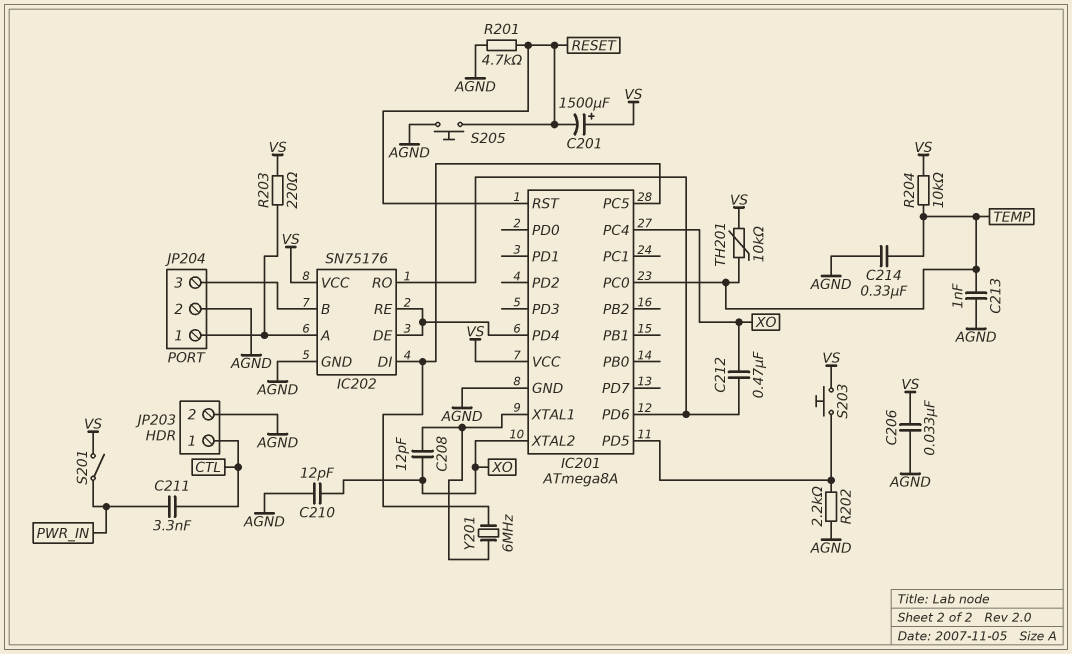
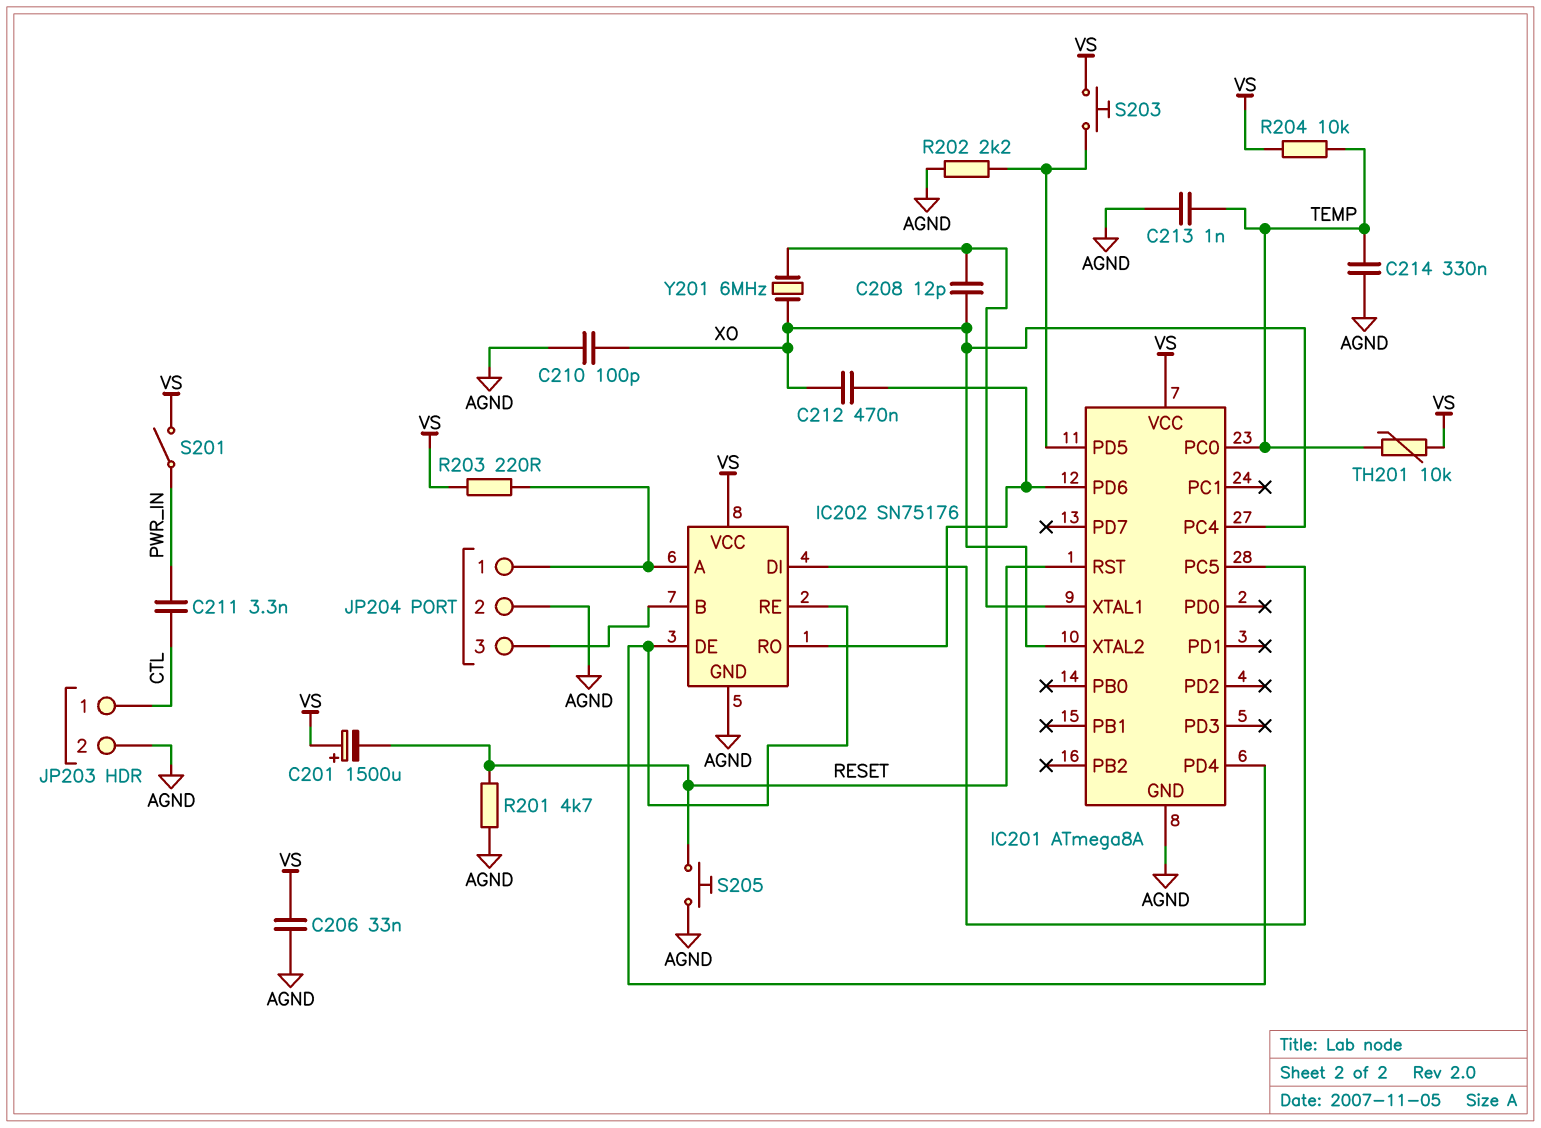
C210: 12pF (AGND, XO) -> 100pF (AGND, XO)
Y201: 6MHz (IC201/PC5, IC201/XTAL1) -> 6MHz (IC201/XTAL1, XO)

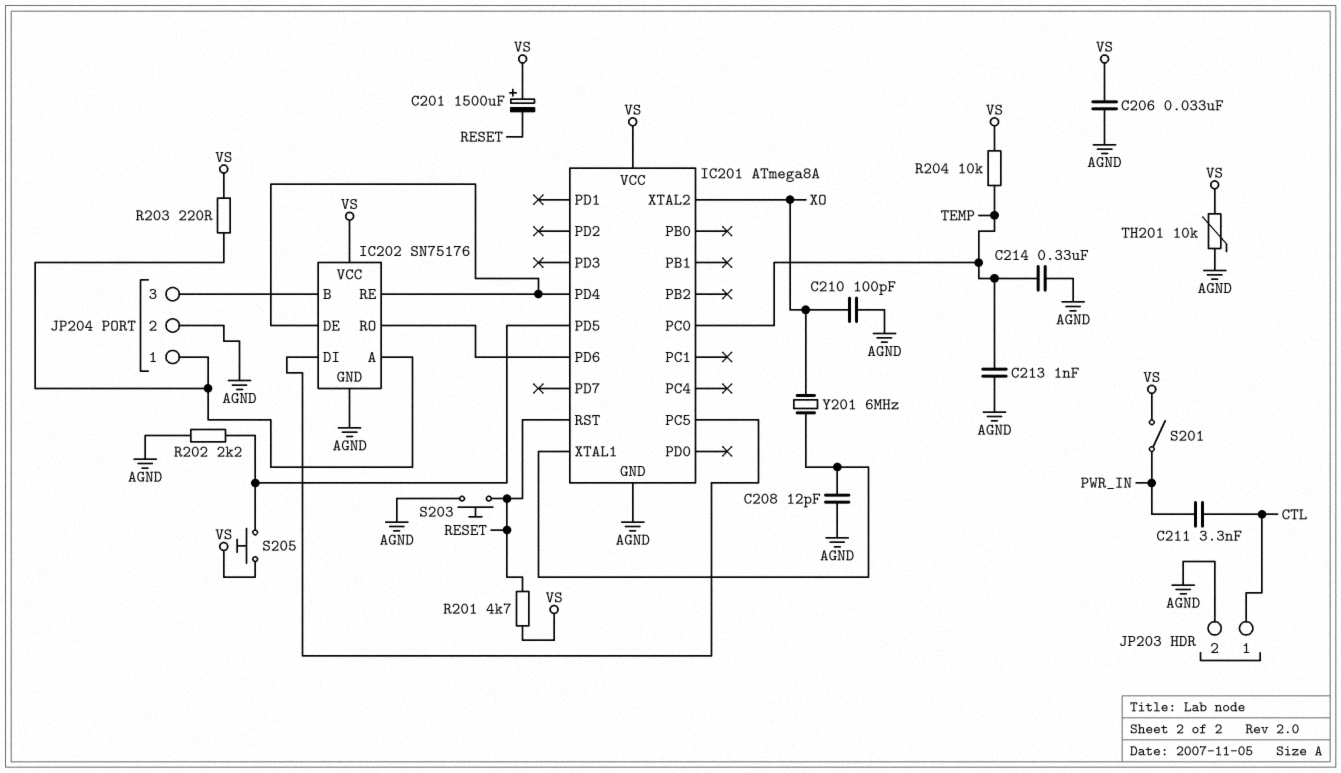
C208: 12pF (IC201/XTAL1, XO) -> 12pF (AGND, IC201/XTAL1)
C212: 470nF (IC201/PD6, XO) -> none
IC201 pin PC4: XO -> none
R201: 4.7k (AGND, RESET) -> 4.7k (RESET, VS)
S203: button (IC201/PD5, VS) -> button (AGND, RESET)
S205: button (AGND, RESET) -> button (IC201/PD5, VS)
TH201: 10k (TEMP, VS) -> 10k (AGND, VS)

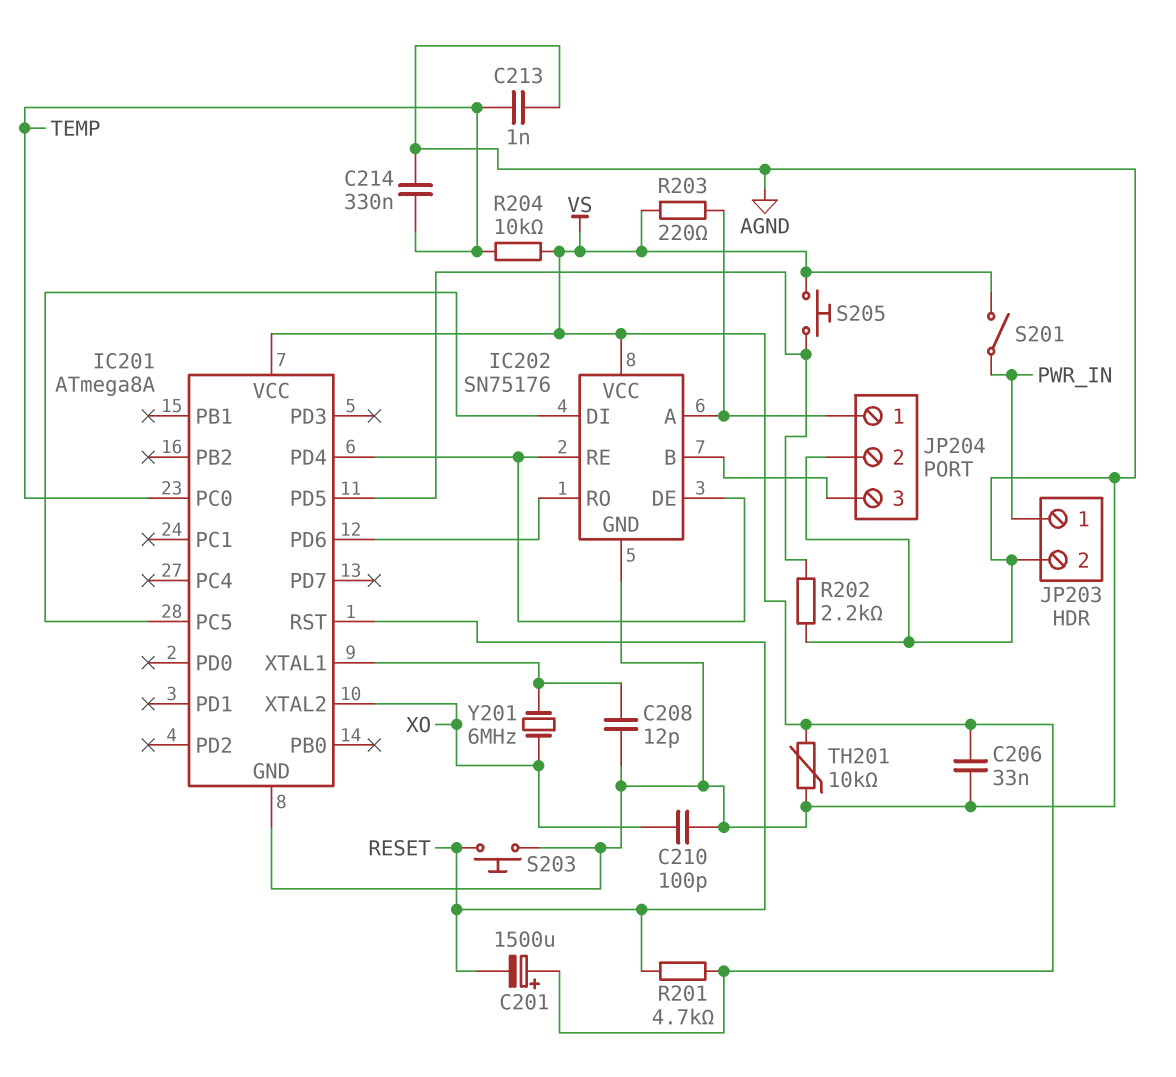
C211: 3.3nF (CTL, PWR_IN) -> none
JP203 pin 1: CTL -> PWR_IN

